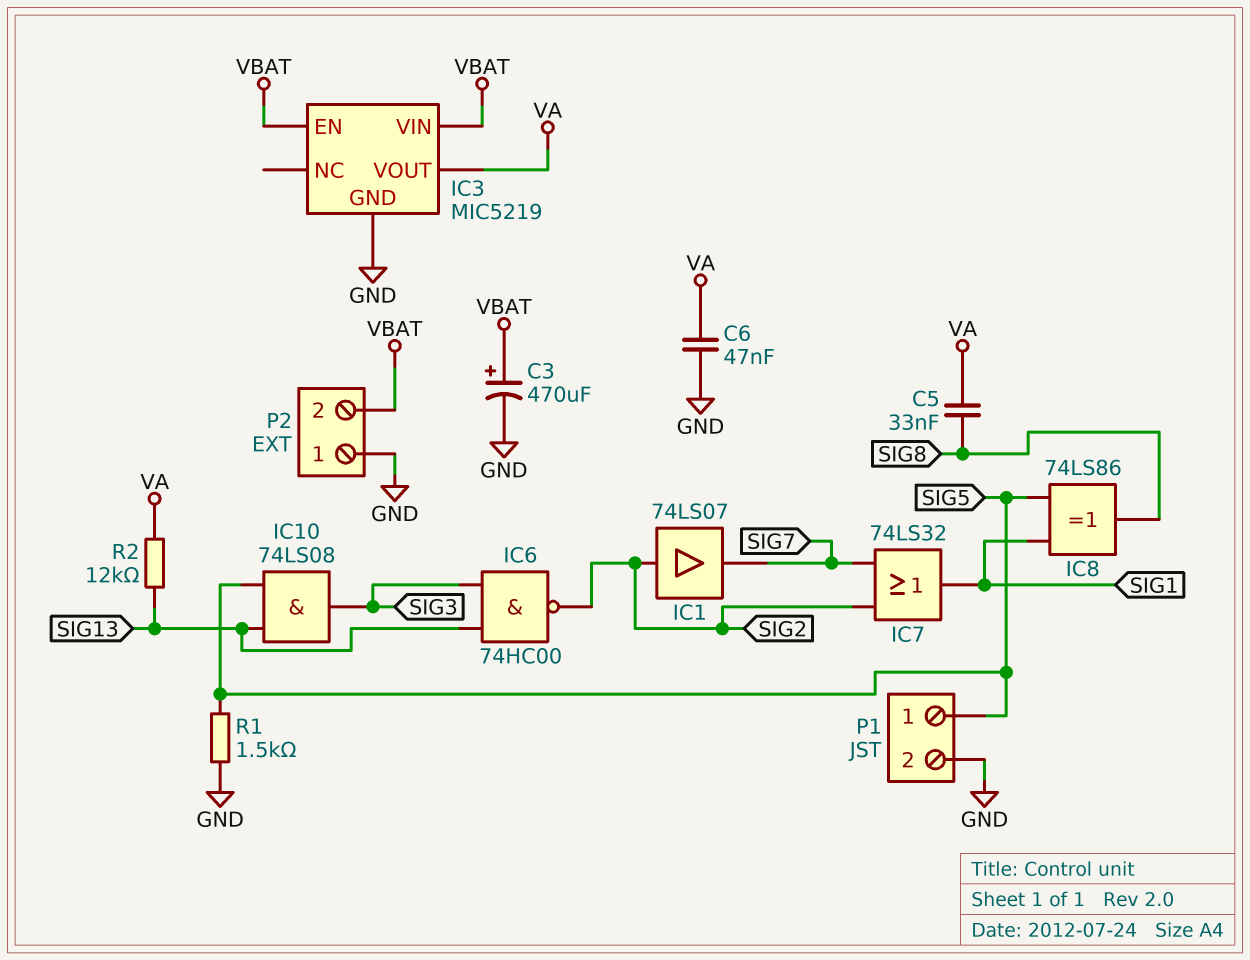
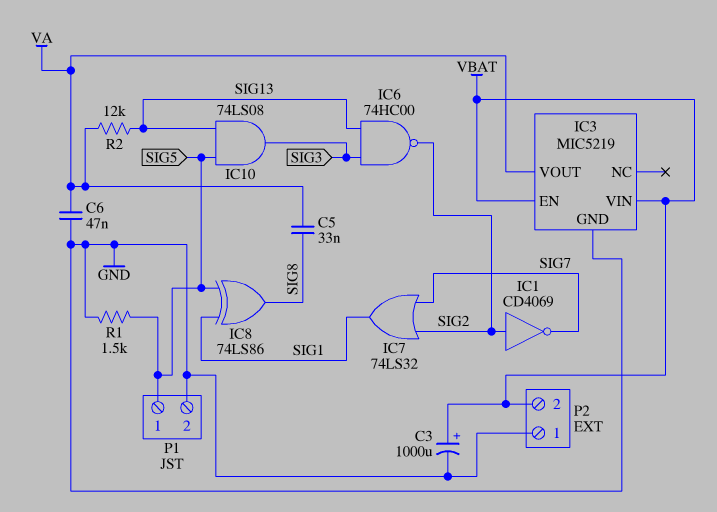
C3: 470uF (plus VBAT, minus GND) -> 1000uF (plus VBAT, minus GND)
IC1: buffer 74LS07 (in SIG2, out SIG7) -> NOT CD4069 (in SIG2, out SIG7)

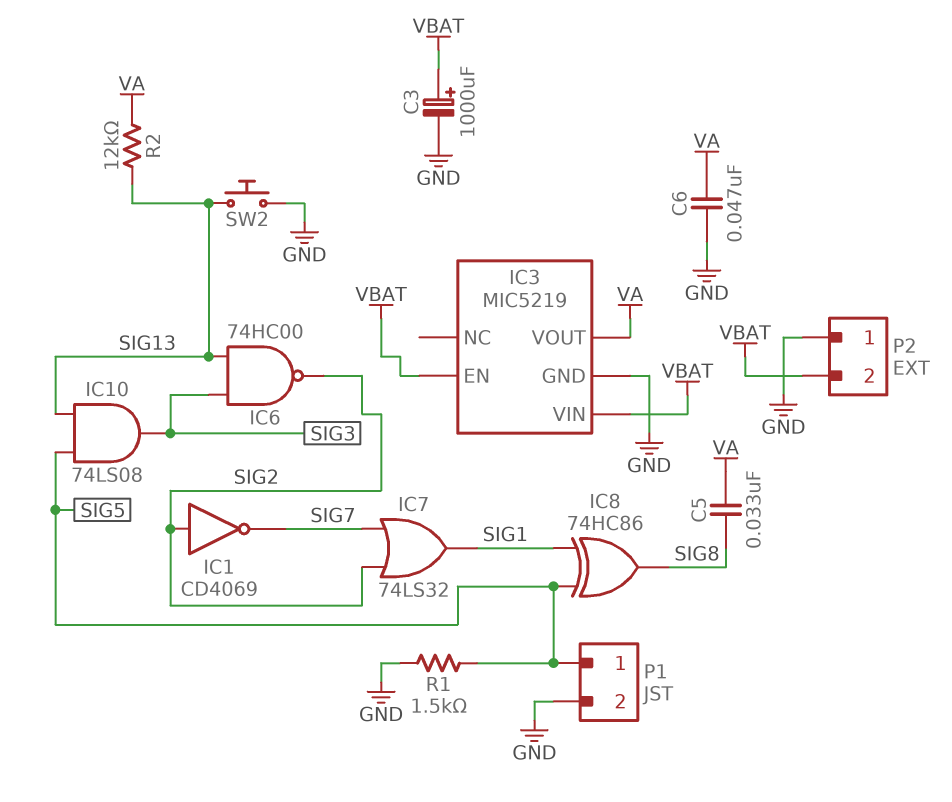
IC8: XOR 74LS86 (in SIG1, in SIG5, out SIG8) -> XOR 74HC86 (in SIG1, in SIG5, out SIG8)
SW2: none -> button (GND, SIG13)

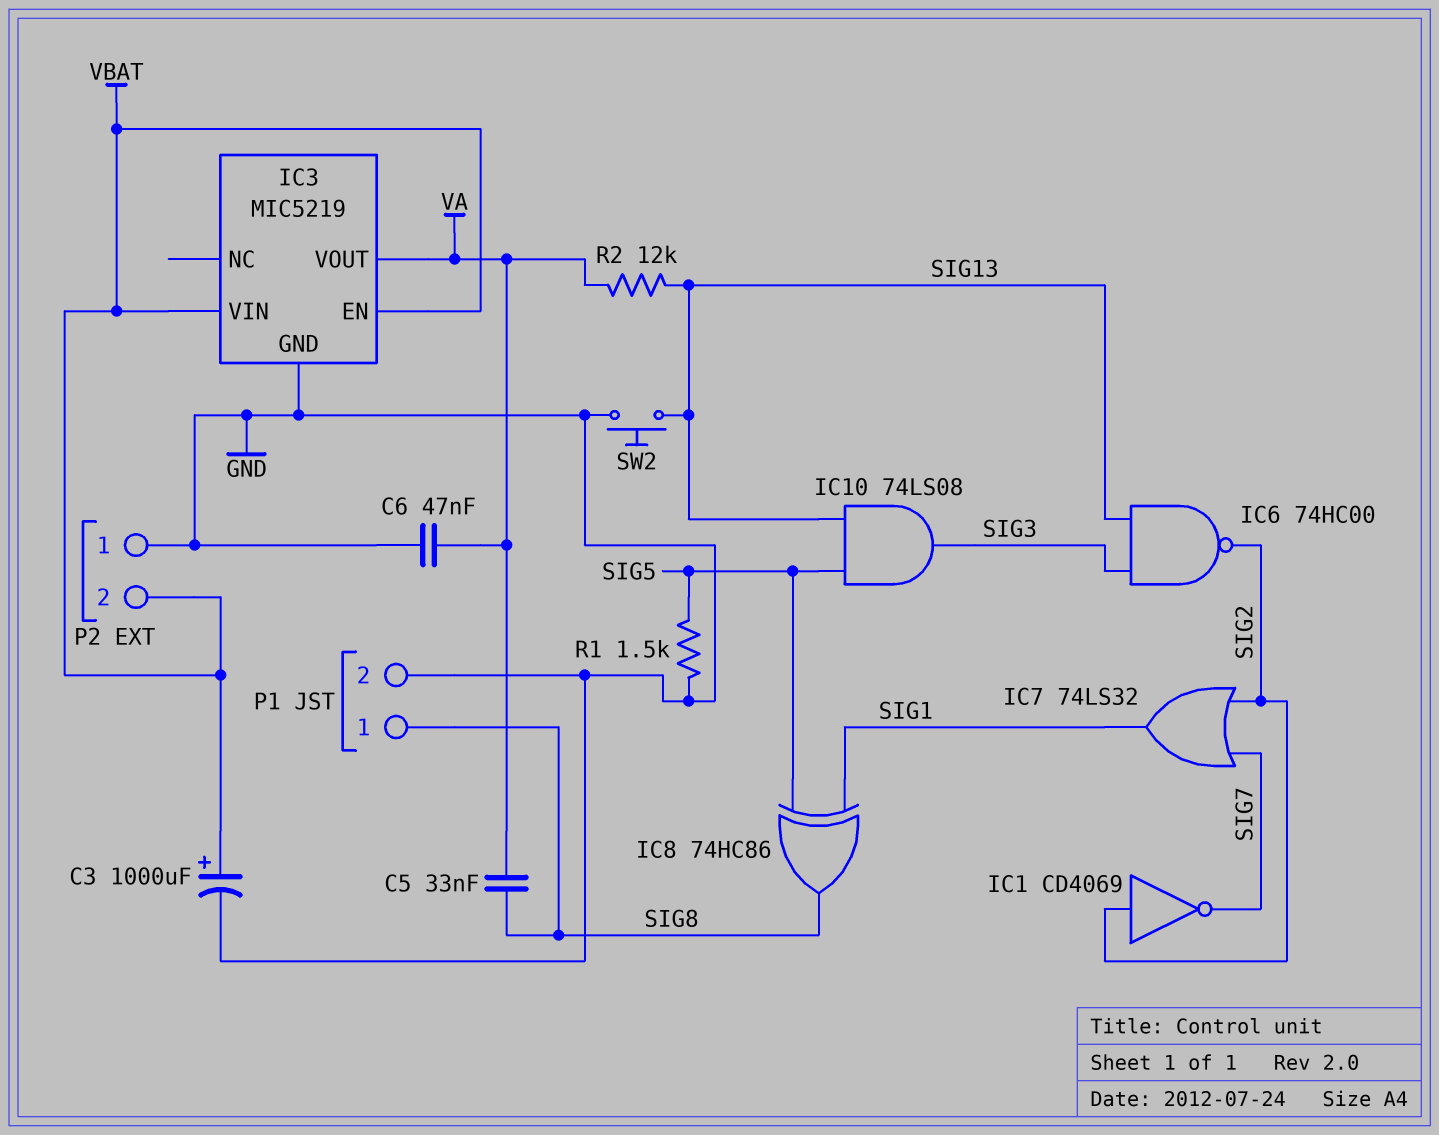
P1 pin 1: SIG5 -> SIG8

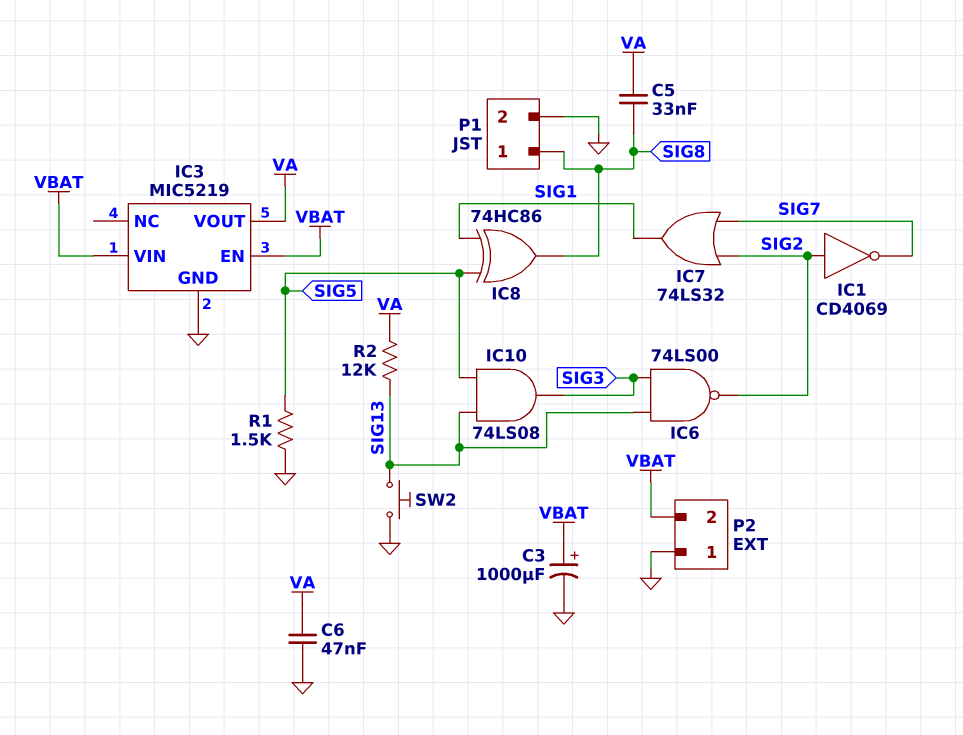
IC6: NAND 74HC00 (in SIG3, in SIG13, out SIG2) -> NAND 74LS00 (in SIG3, in SIG13, out SIG2)

